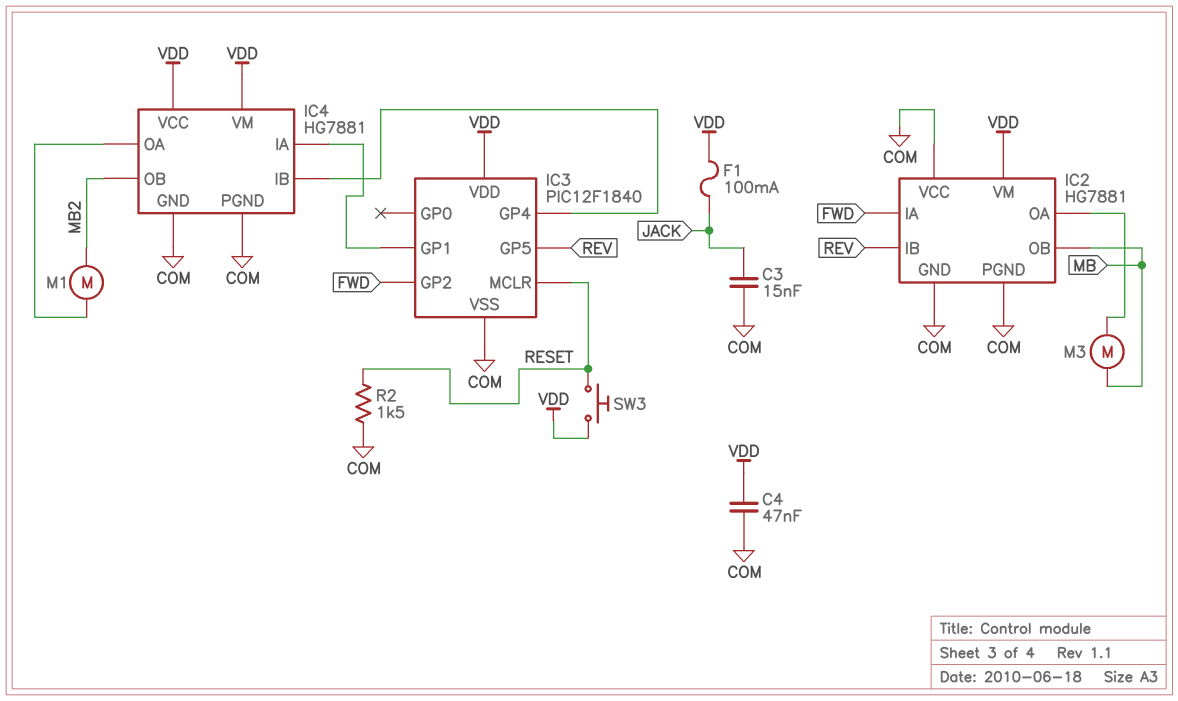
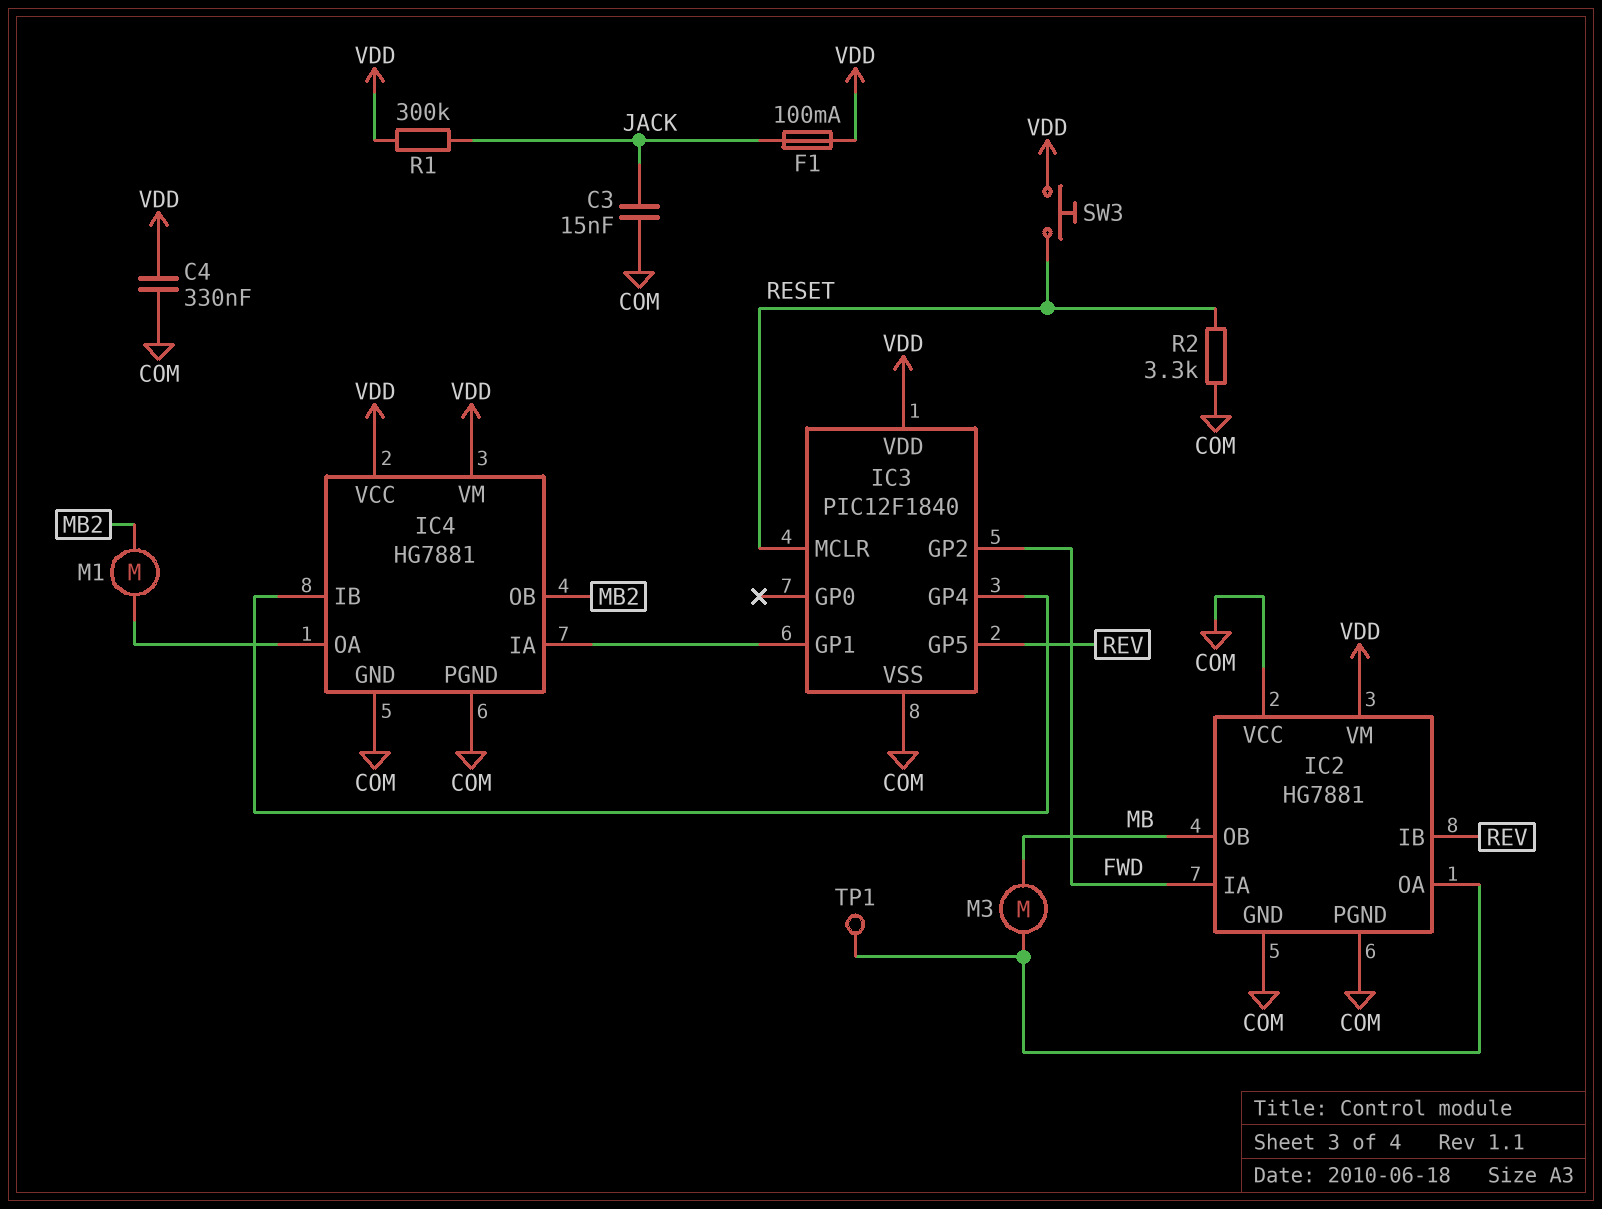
C4: 47nF (COM, VDD) -> 330nF (COM, VDD)
R1: none -> 300k (JACK, VDD)
R2: 1.5k (COM, RESET) -> 3.3k (COM, RESET)
TP1: none -> test point (IC2/OA)

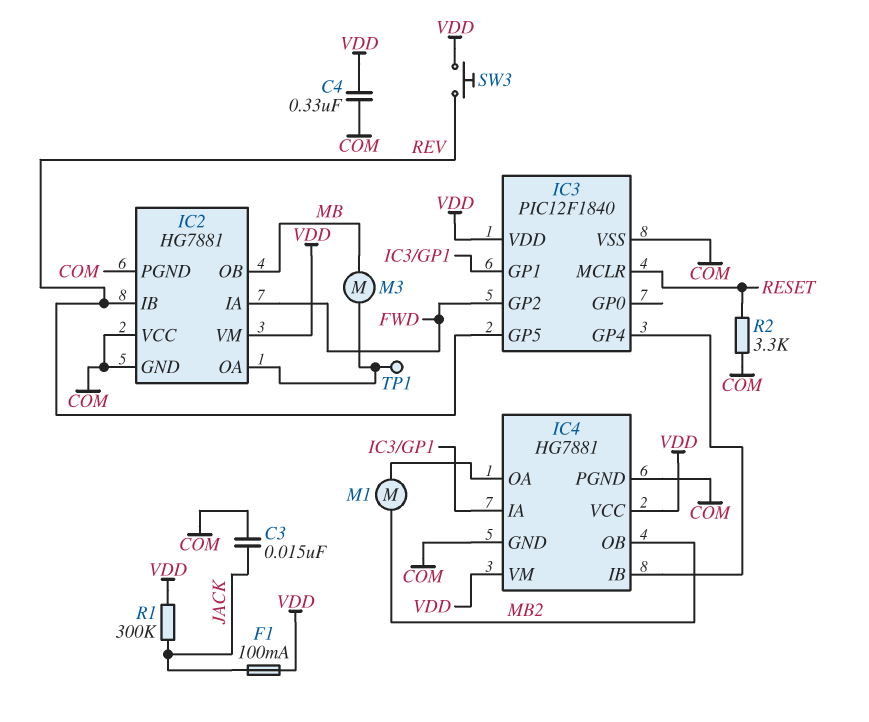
SW3: button (RESET, VDD) -> button (REV, VDD)

